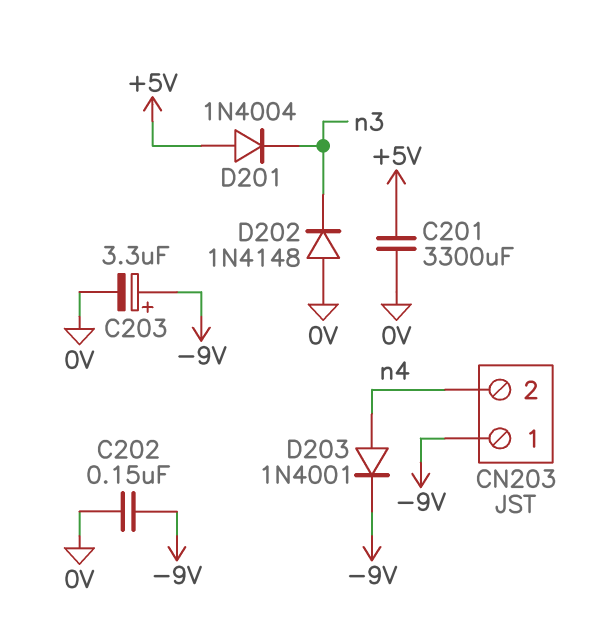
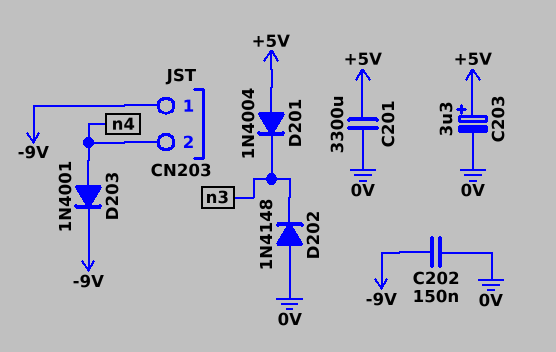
C203: 3.3uF (plus -9V, minus 0V) -> 3.3uF (plus +5V, minus 0V)

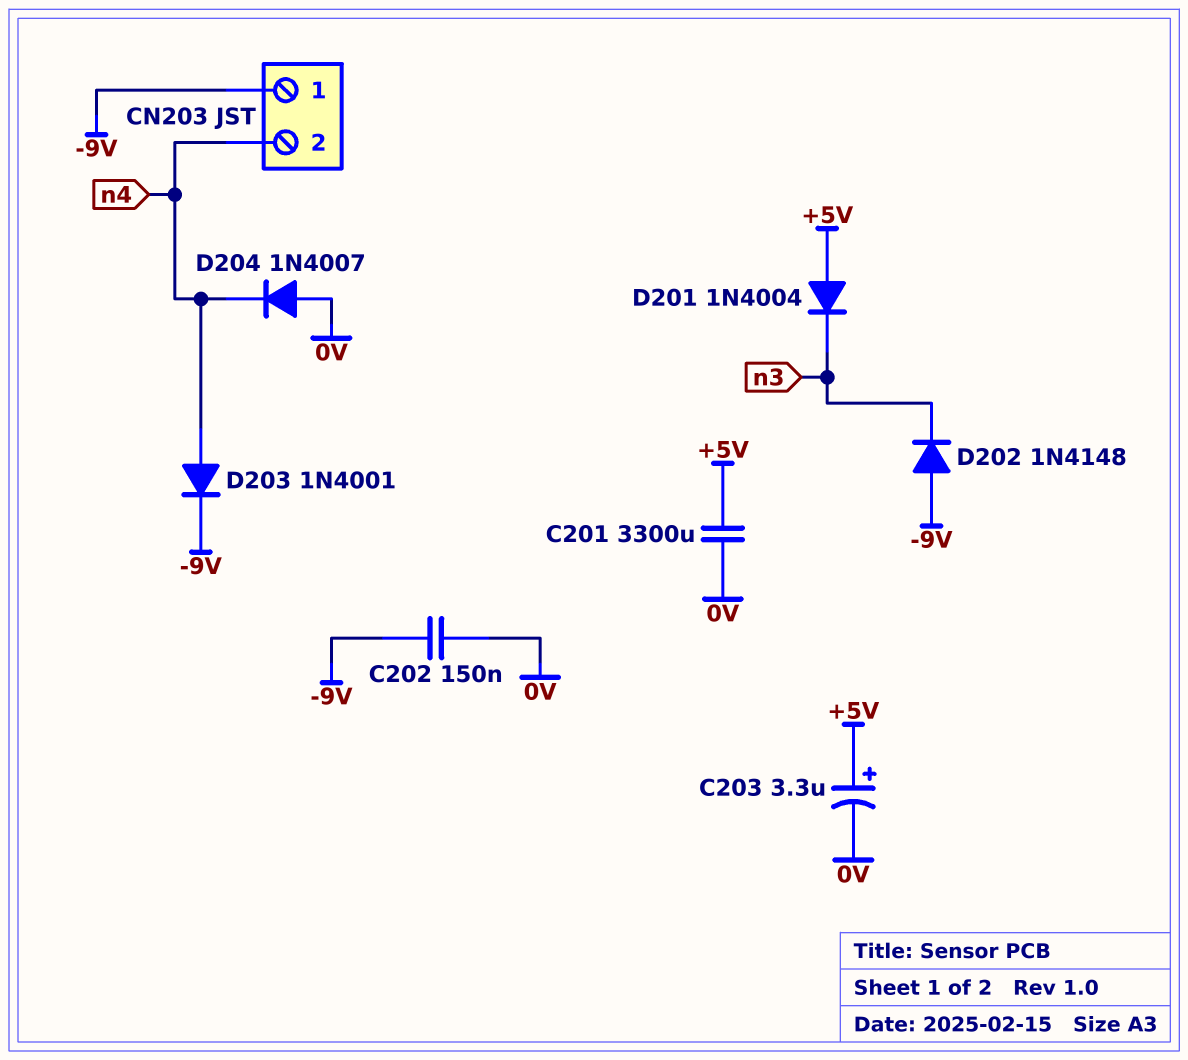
D202: diode 1N4148 (A 0V, K n3) -> diode 1N4148 (A -9V, K n3)
D204: none -> diode 1N4007 (A 0V, K n4)

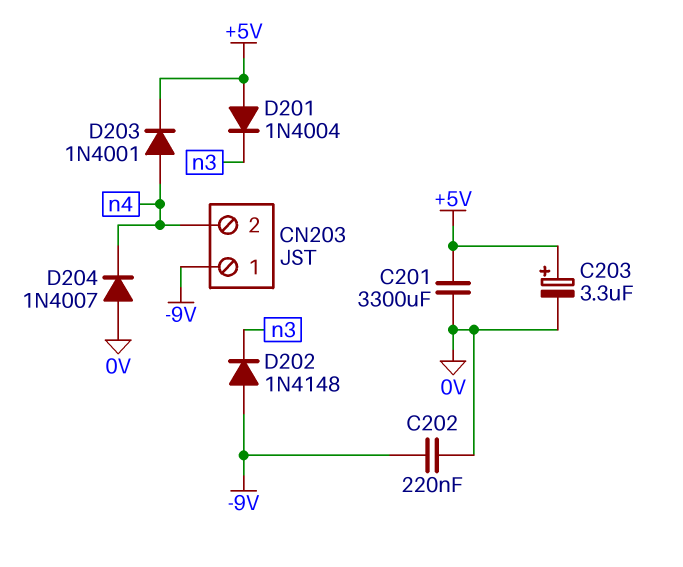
C202: 150nF (-9V, 0V) -> 220nF (-9V, 0V)
D203: diode 1N4001 (A n4, K -9V) -> diode 1N4001 (A n4, K +5V)

